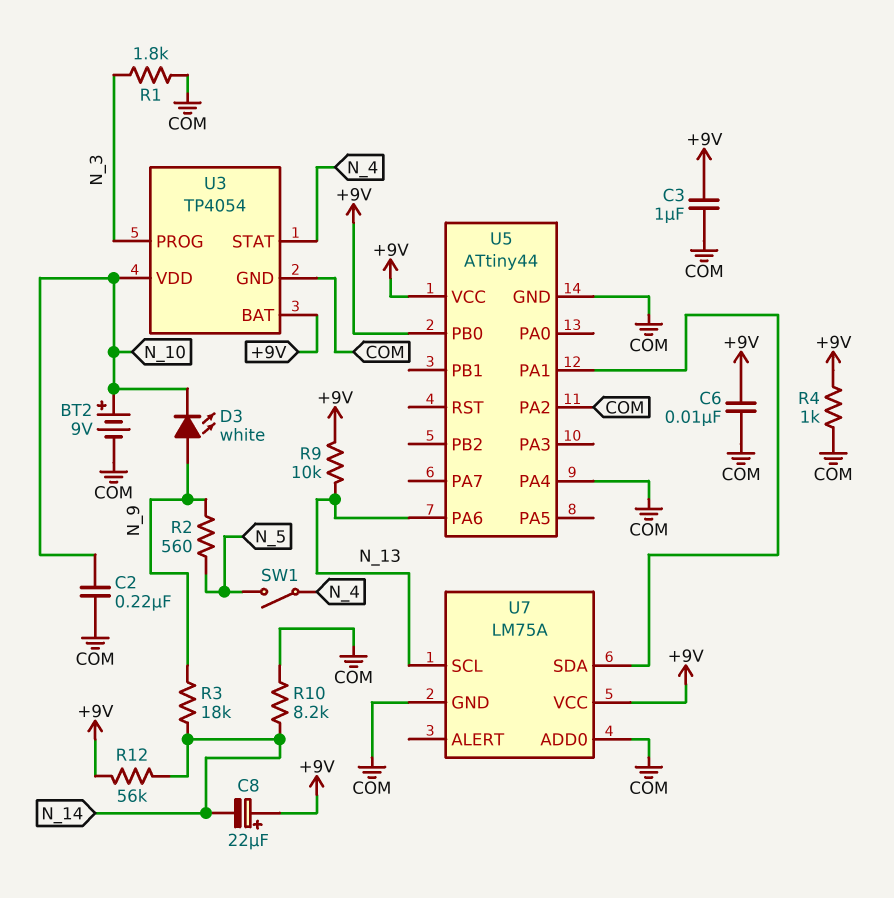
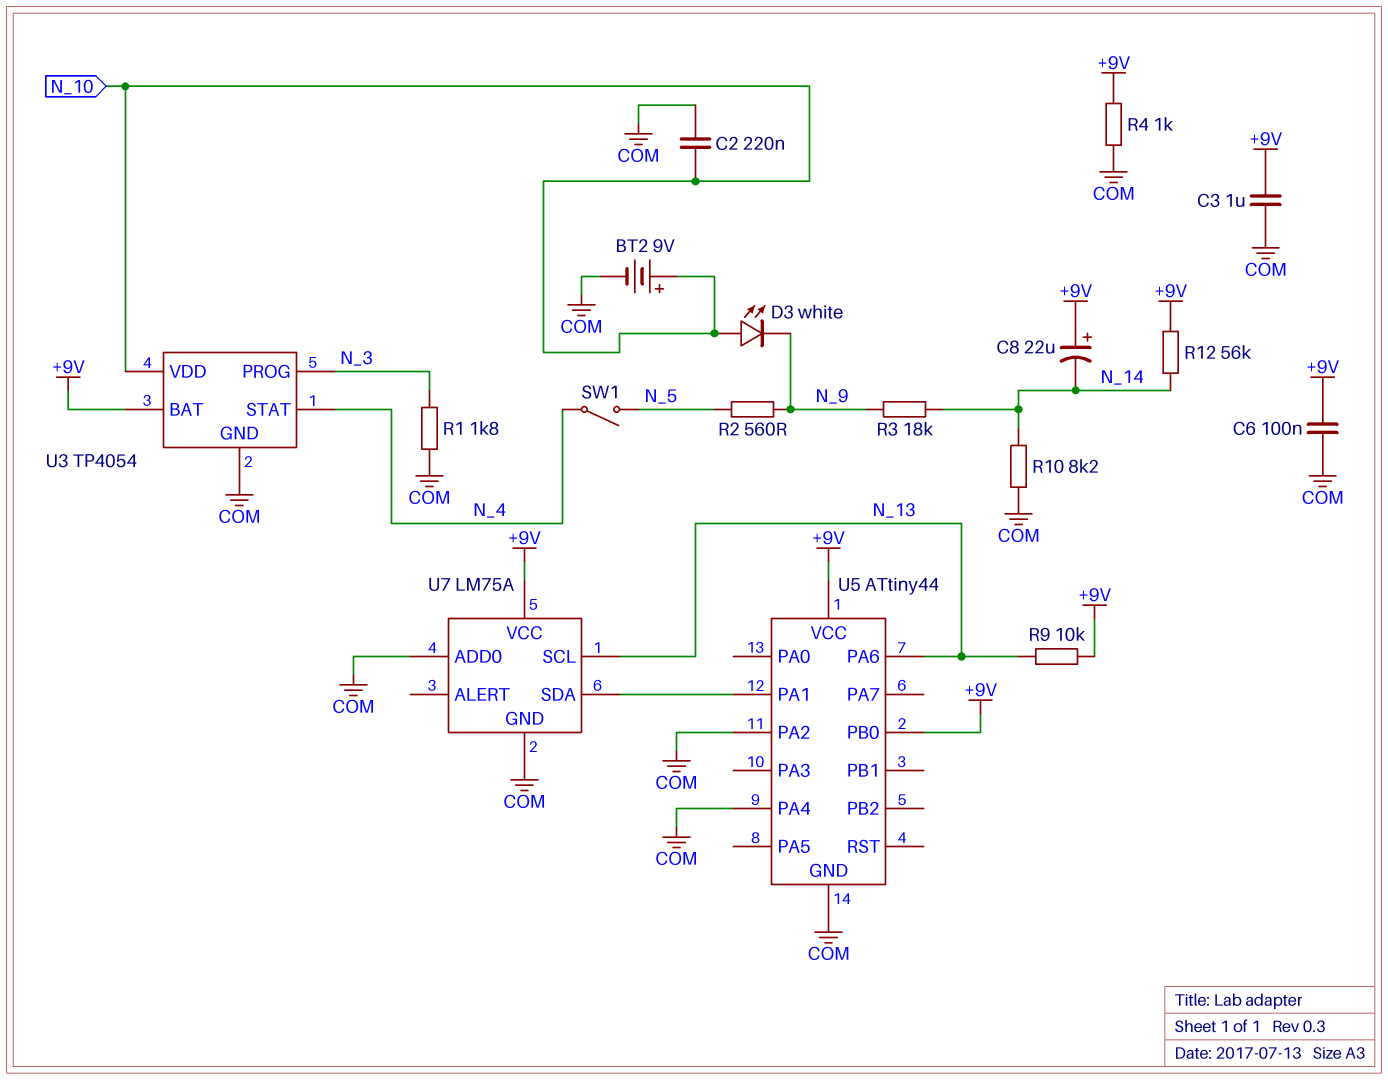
C6: 10nF (+9V, COM) -> 100nF (+9V, COM)
D3: LED white (A N_9, K N_10) -> LED white (A N_10, K N_9)

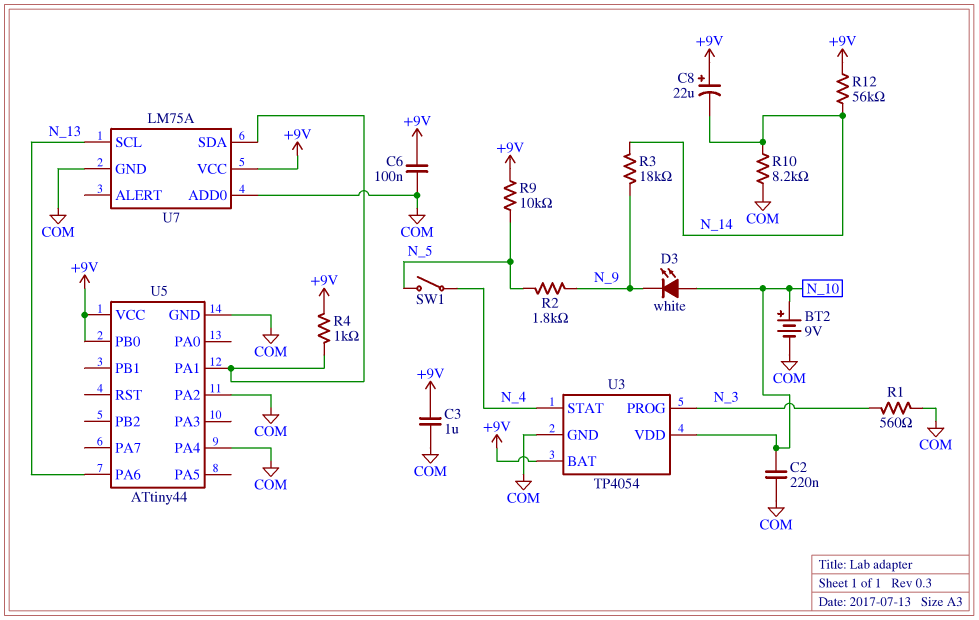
R1: 1.8k (COM, N_3) -> 560 (COM, N_3)
R2: 560 (N_5, N_9) -> 1.8k (N_5, N_9)
R4: 1k (+9V, COM) -> 1k (+9V, U5/PA1)
R9: 10k (+9V, N_13) -> 10k (+9V, N_5)

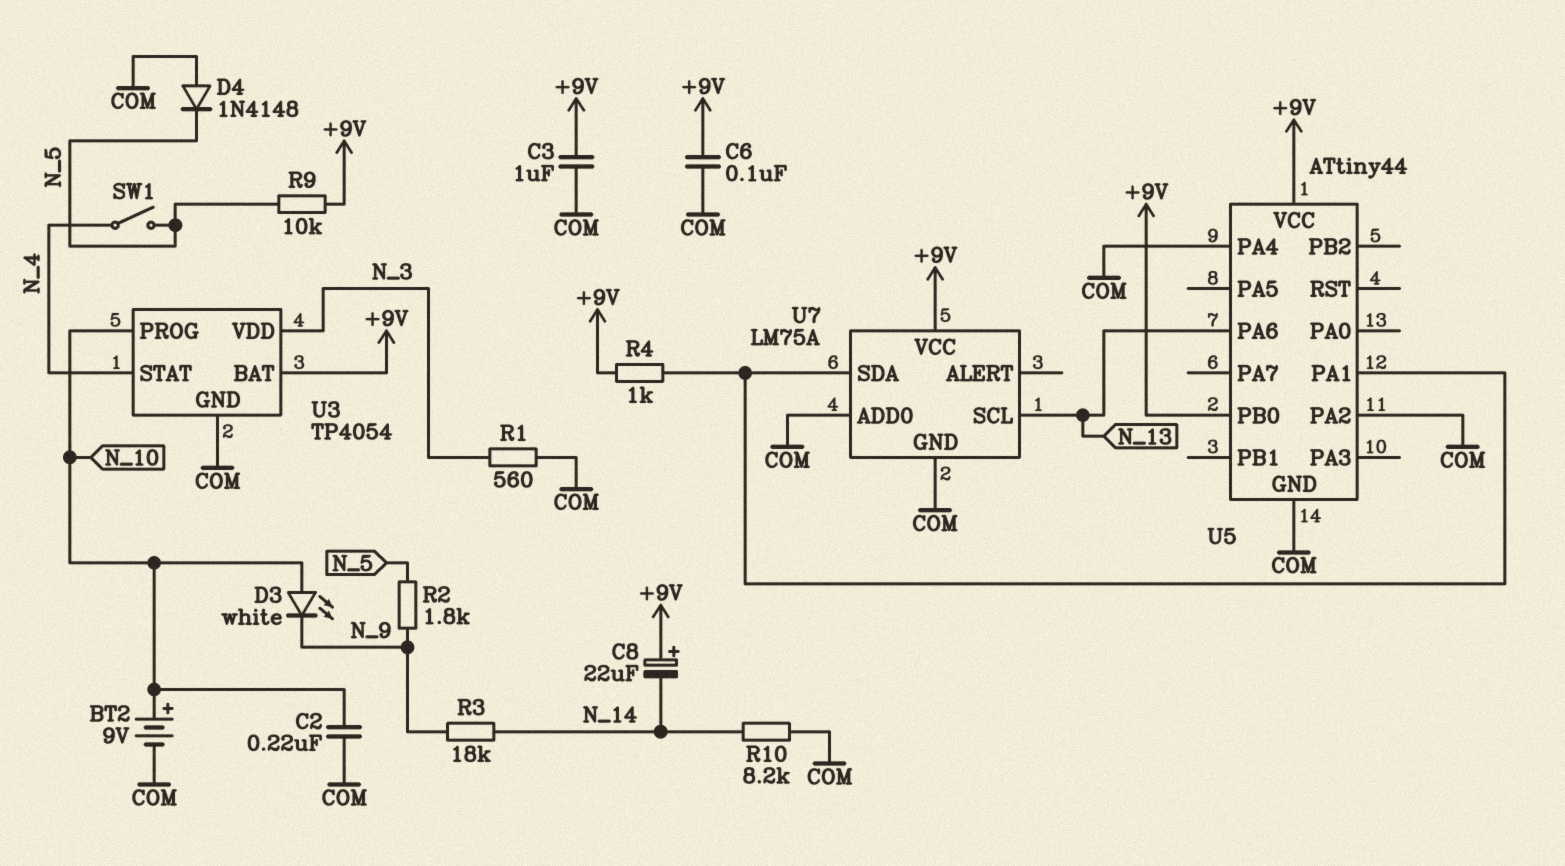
D4: none -> diode 1N4148 (A COM, K N_5)
R12: 56k (+9V, N_14) -> none
U3 pin PROG: N_3 -> N_10
U3 pin VDD: N_10 -> N_3

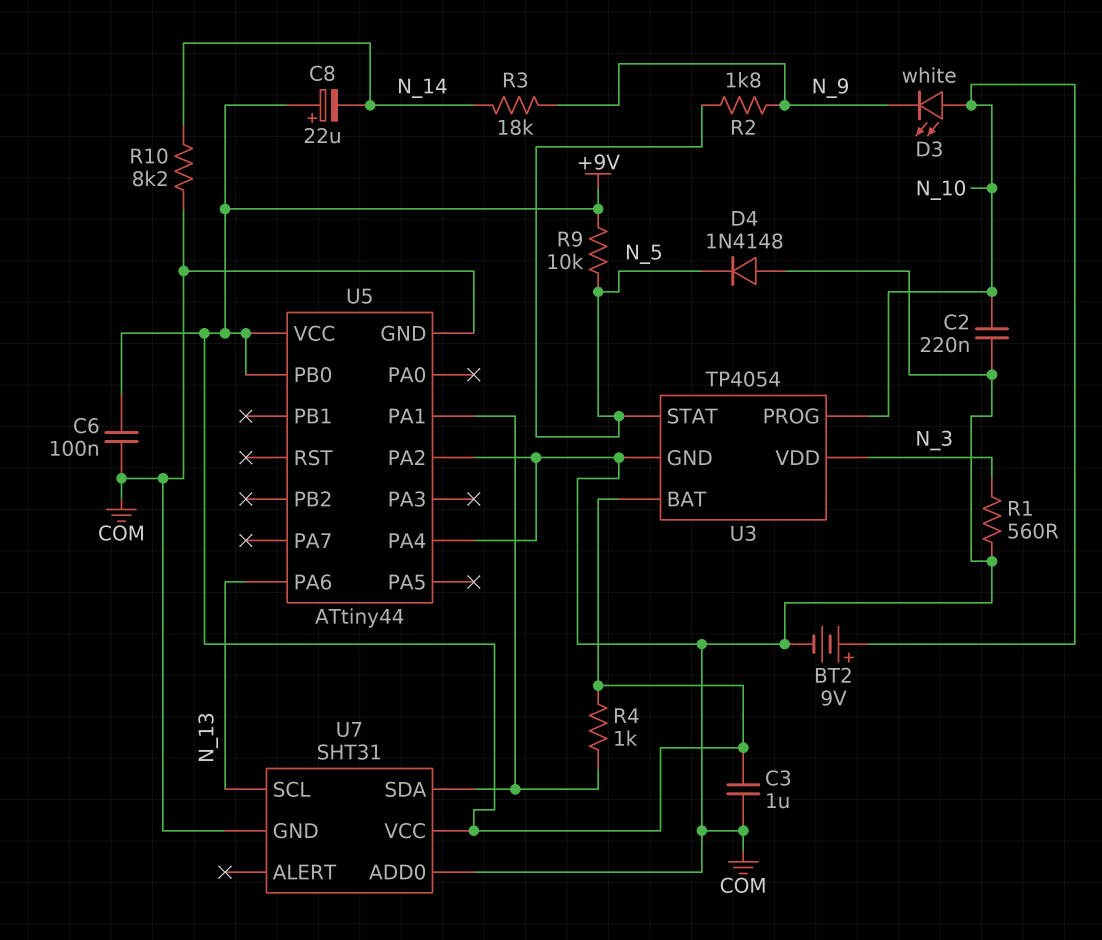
SW1: switch (N_4, N_5) -> none
U3 pin STAT: N_4 -> N_5
U7: LM75A -> SHT31

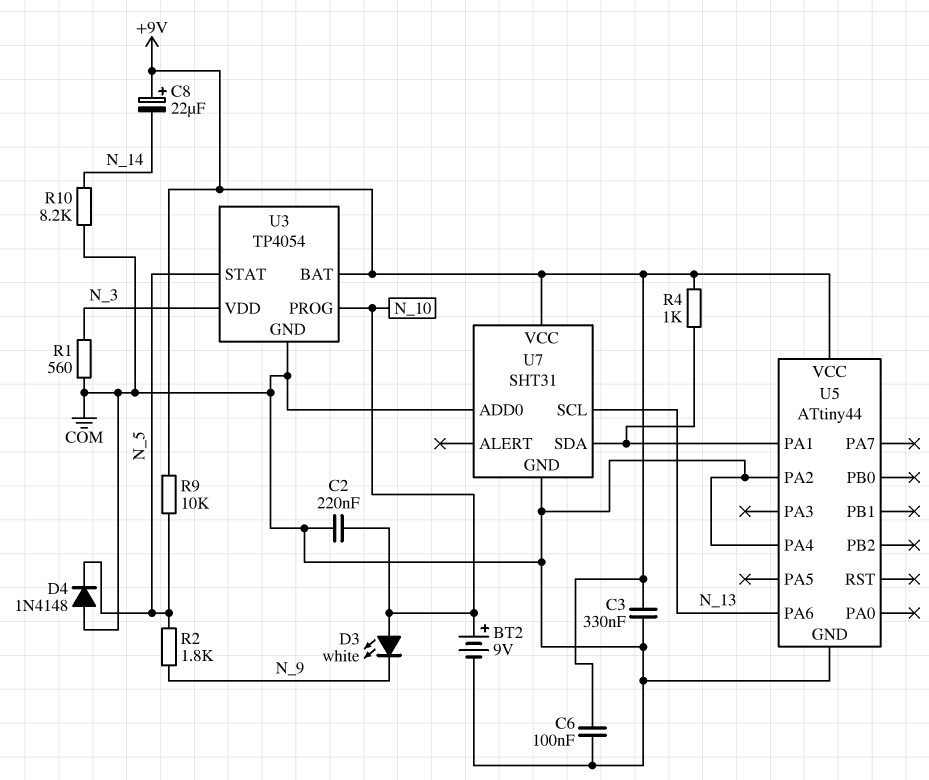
C3: 1uF (+9V, COM) -> 330nF (+9V, COM)
R3: 18k (N_9, N_14) -> none
U5 pin PB0: +9V -> none

